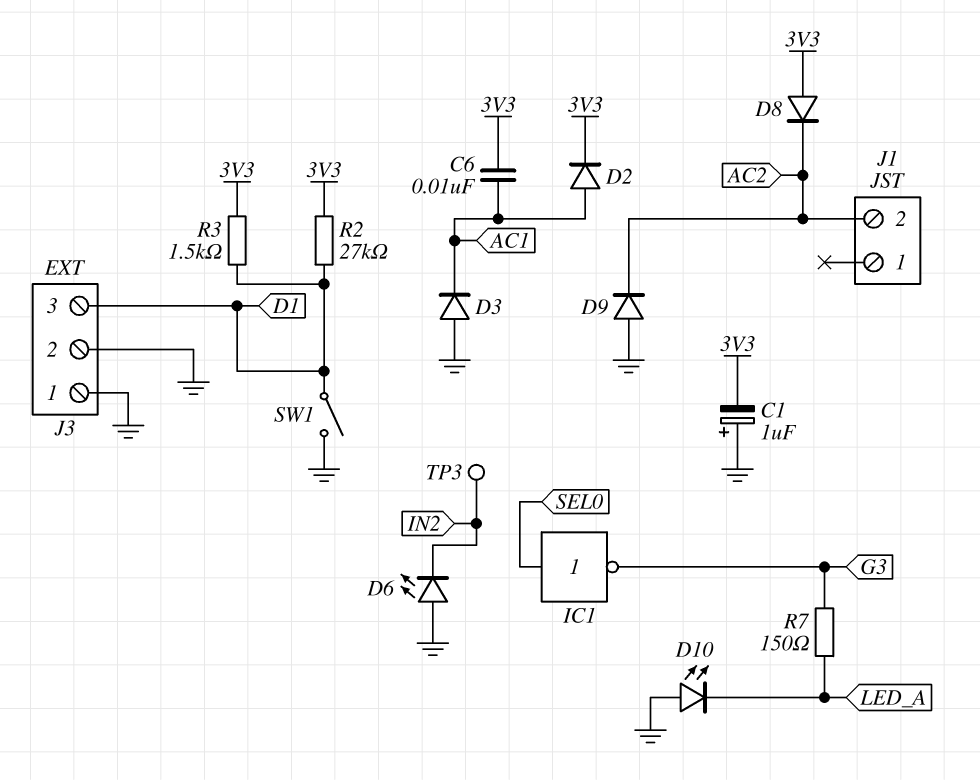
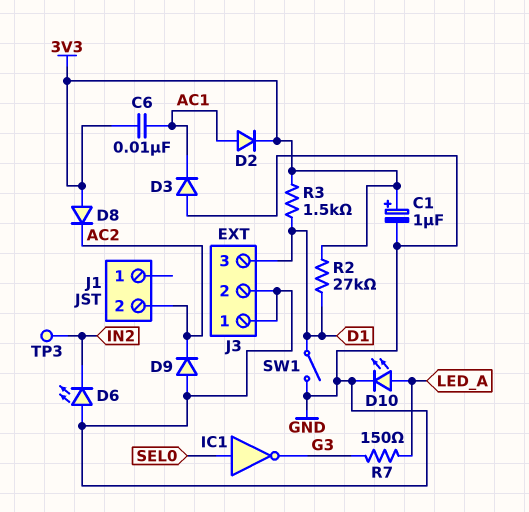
C1: 1uF (plus GND, minus 3V3) -> 1uF (plus 3V3, minus GND)
D10: LED (A GND, K LED_A) -> LED (A LED_A, K GND)

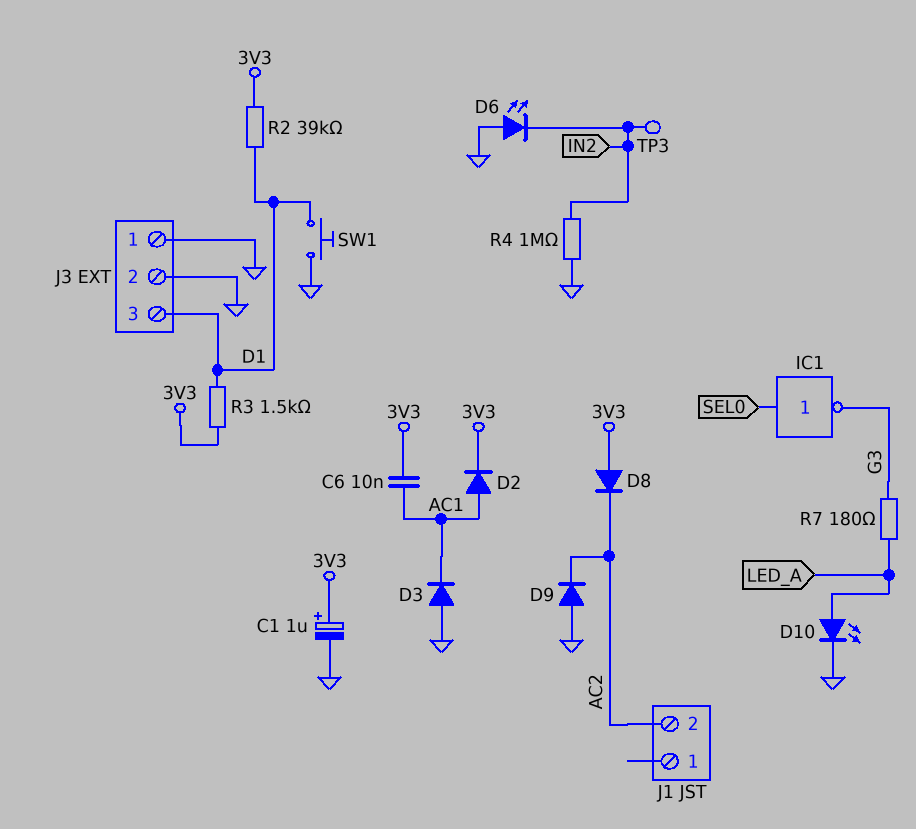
R2: 27k (3V3, D1) -> 39k (3V3, D1)
R4: none -> 1M (GND, IN2)
R7: 150 (G3, LED_A) -> 180 (G3, LED_A)
SW1: switch (D1, GND) -> button (D1, GND)

